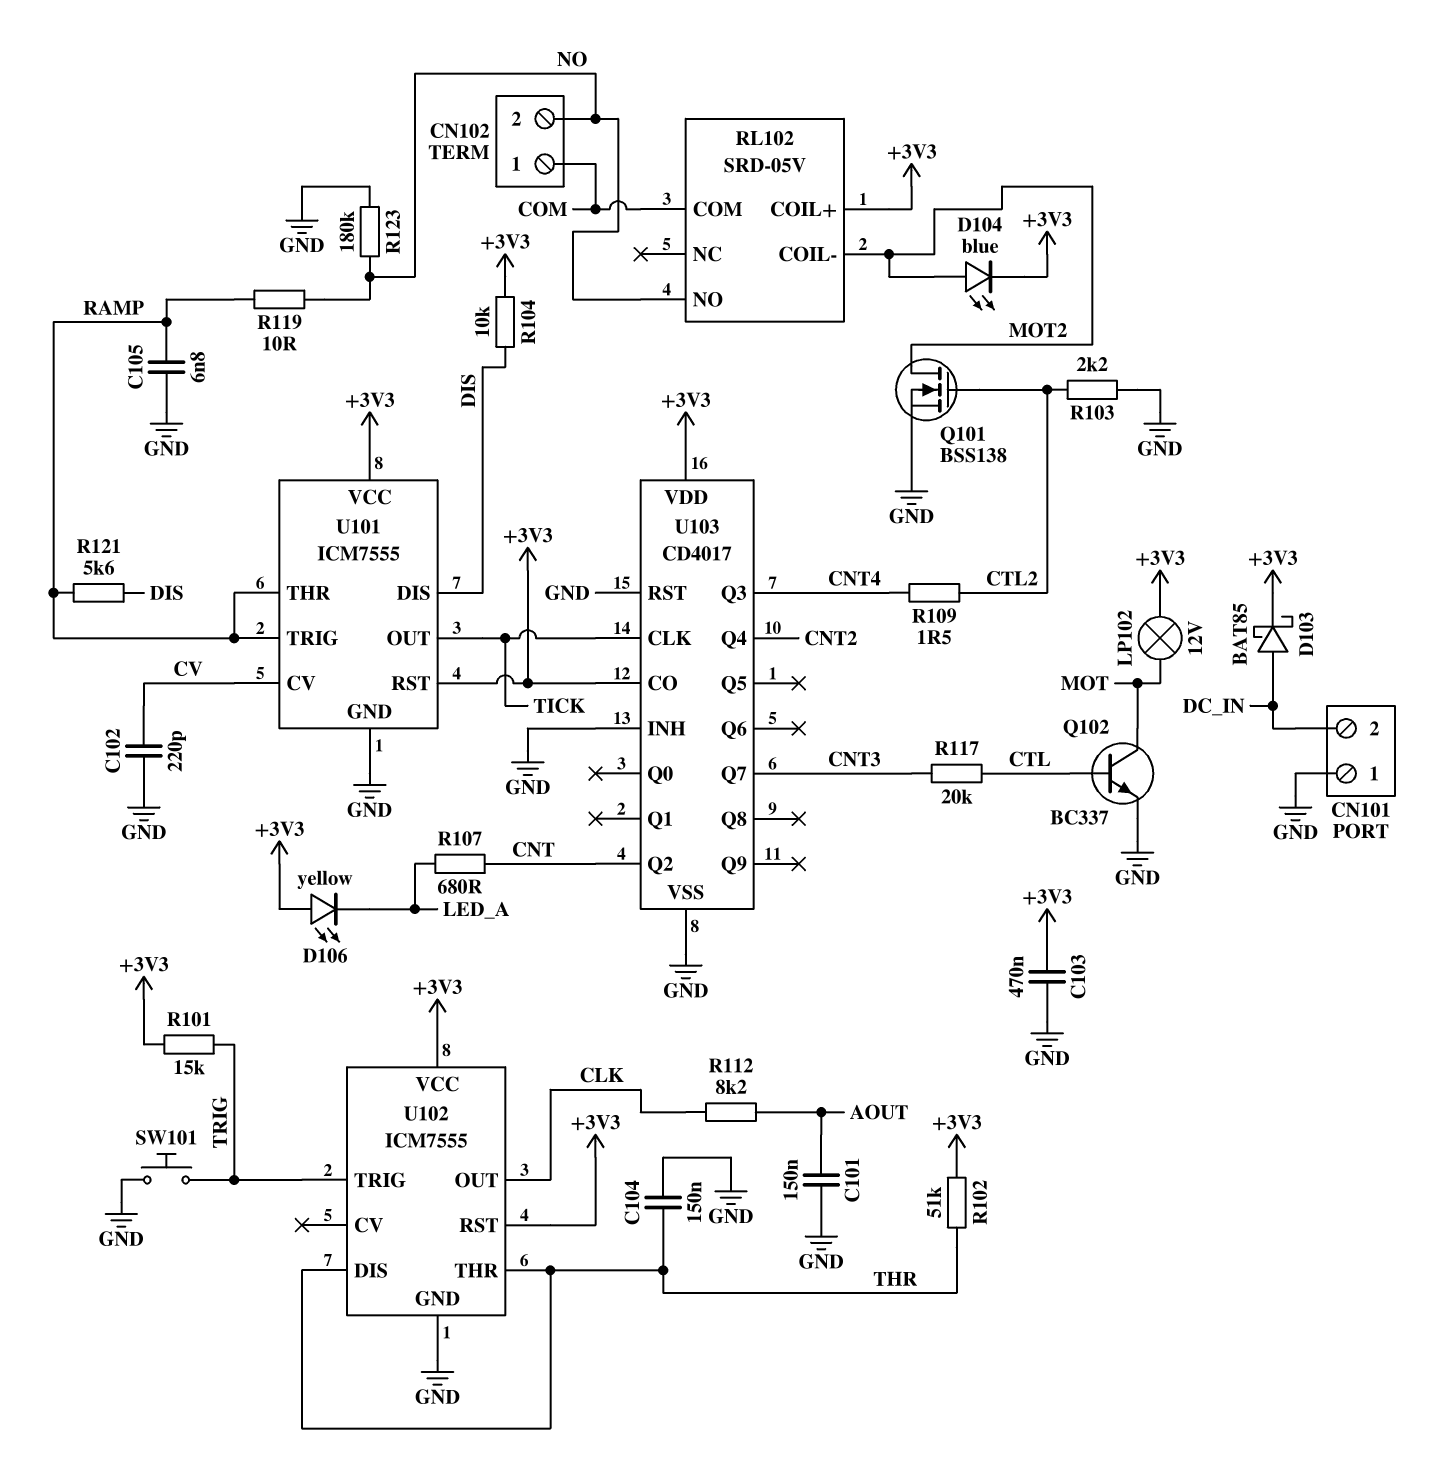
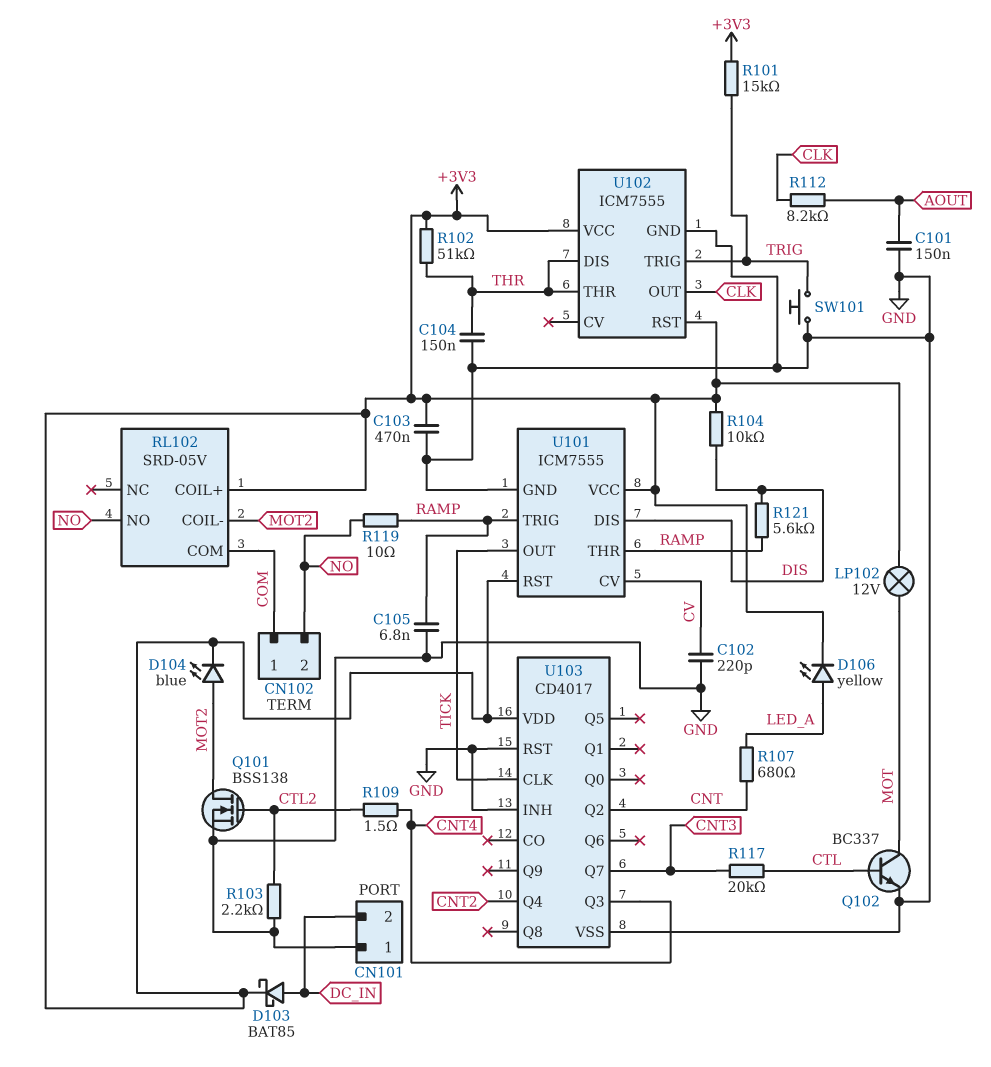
D106: LED yellow (A +3V3, K LED_A) -> LED yellow (A LED_A, K +3V3)
R123: 180k (GND, NO) -> none
U103 pin CO: +3V3 -> none

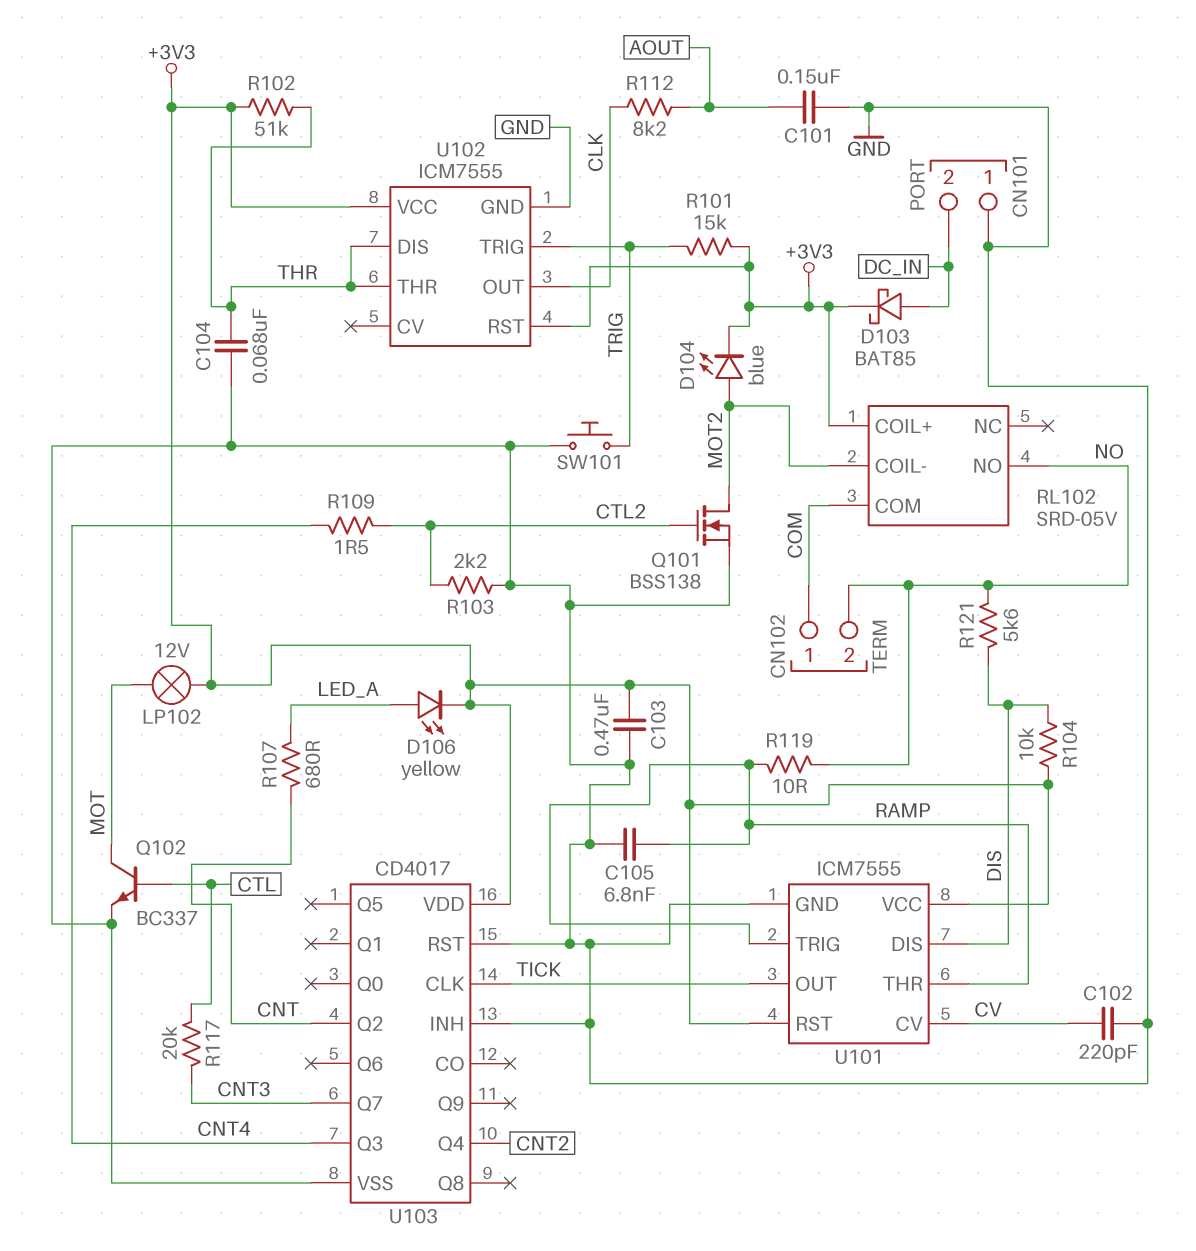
C104: 150nF (GND, THR) -> 68nF (GND, THR)
R121: 5.6k (DIS, RAMP) -> 5.6k (DIS, NO)

